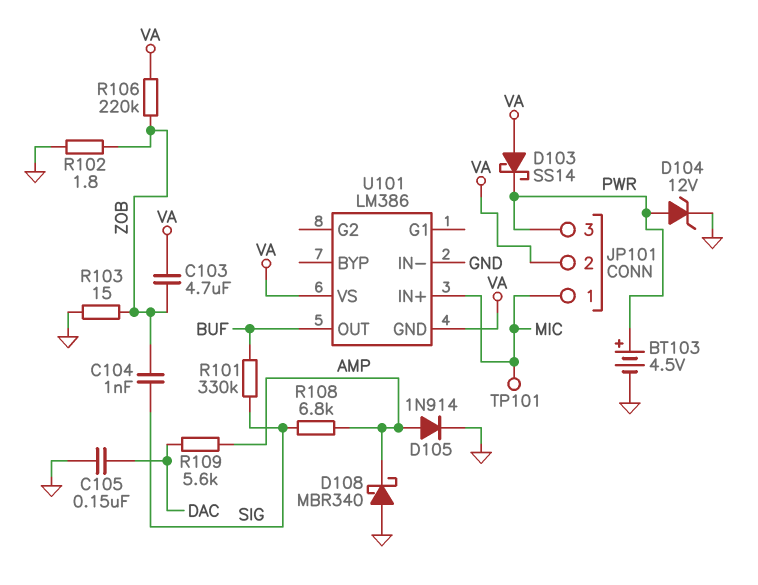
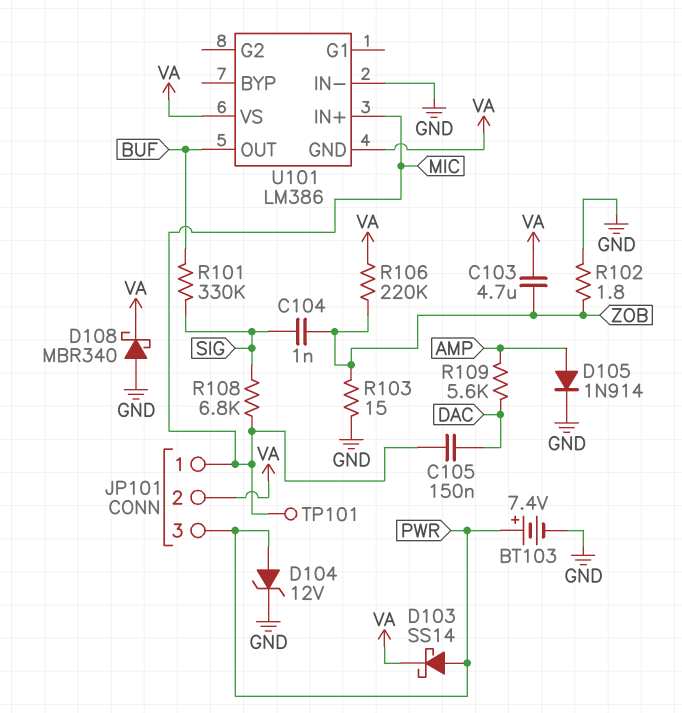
BT103: 4.5V (plus PWR, minus GND) -> 7.4V (plus PWR, minus GND)
C105: 150nF (DAC, GND) -> 150nF (DAC, MIC)
D103: schottky SS14 (A VA, K PWR) -> schottky SS14 (A PWR, K VA)
D108: schottky MBR340 (A GND, K AMP) -> schottky MBR340 (A GND, K VA)
R108: 6.8k (AMP, SIG) -> 6.8k (MIC, SIG)

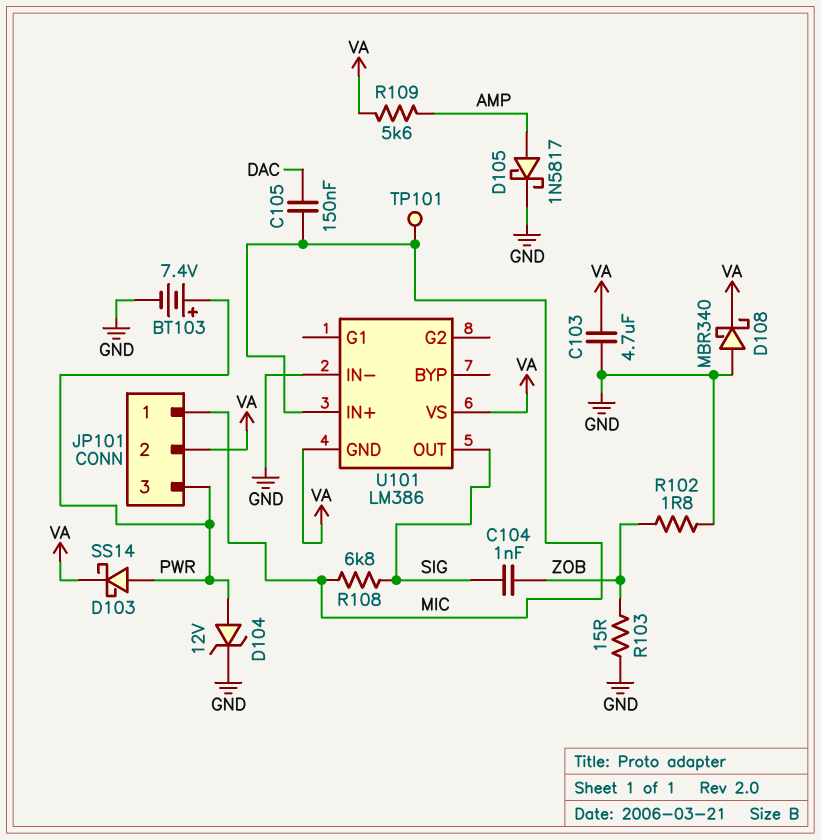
C103: 4.7uF (VA, ZOB) -> 4.7uF (GND, VA)
D105: diode 1N914 (A AMP, K GND) -> schottky 1N5817 (A AMP, K GND)
R101: 330k (BUF, SIG) -> none
R106: 220k (VA, ZOB) -> none
R109: 5.6k (AMP, DAC) -> 5.6k (AMP, VA)
U101 pin OUT: BUF -> SIG

